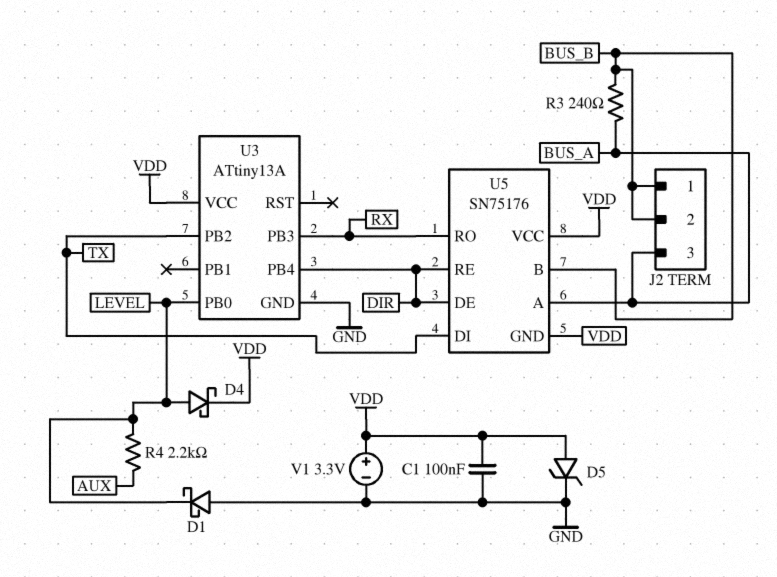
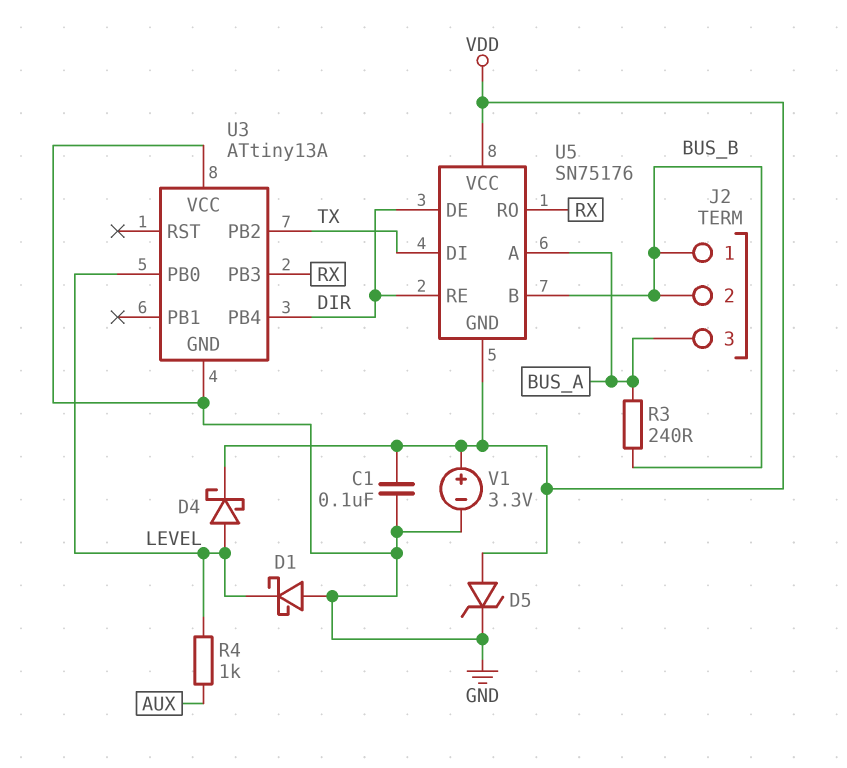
R4: 2.2k (AUX, LEVEL) -> 1k (AUX, LEVEL)
U3 pin VCC: VDD -> GND

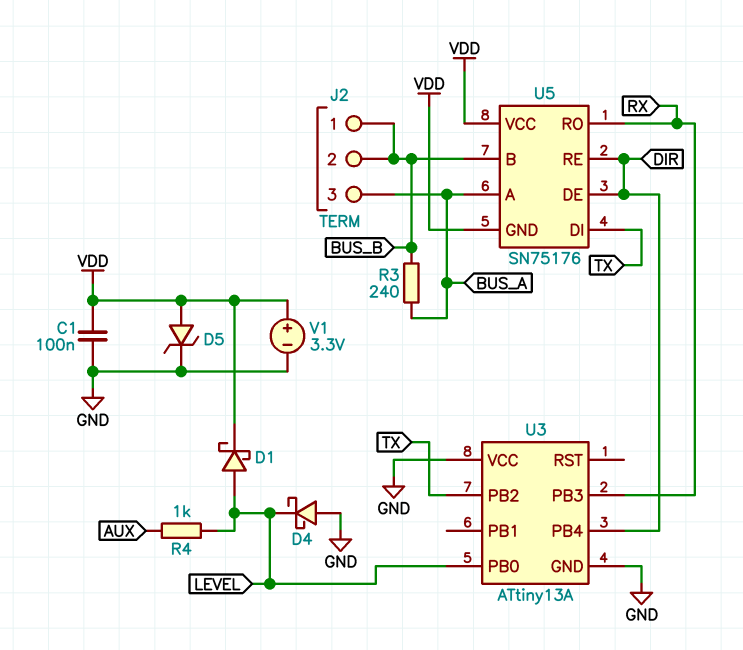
D1: schottky (A GND, K LEVEL) -> schottky (A LEVEL, K VDD)
D4: schottky (A LEVEL, K VDD) -> schottky (A GND, K LEVEL)

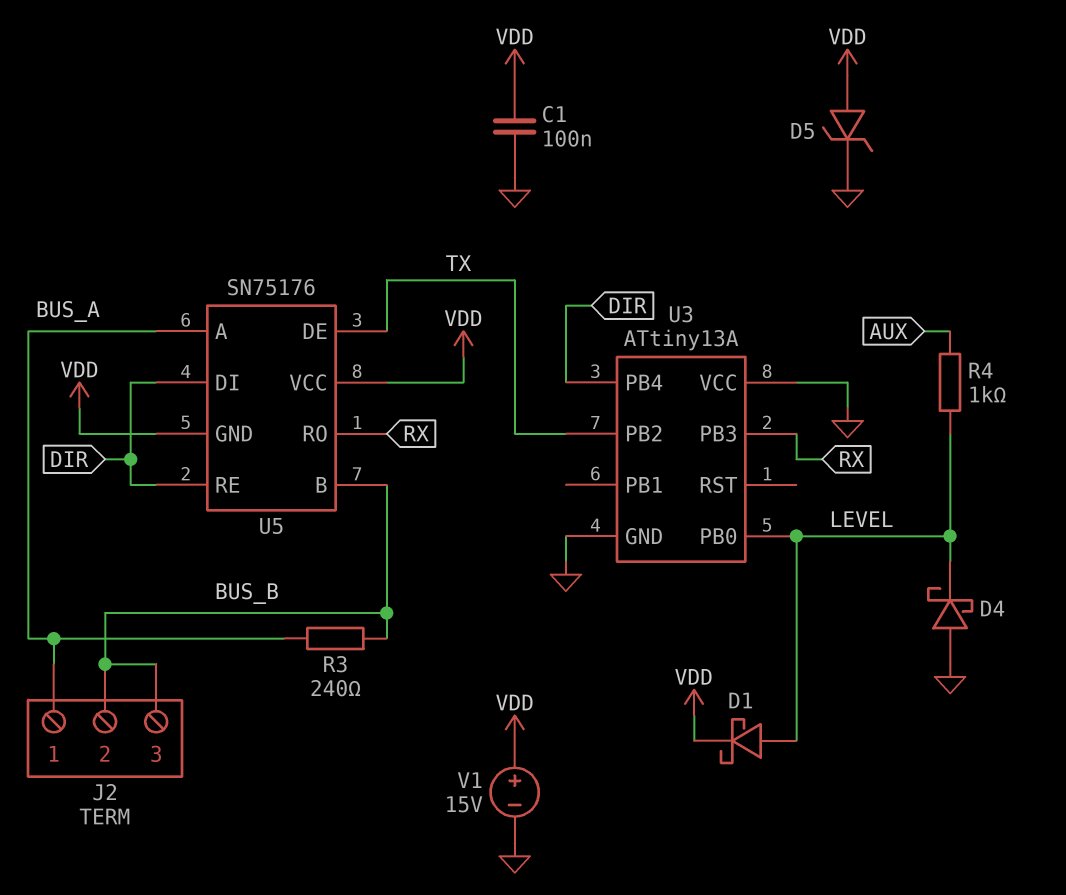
J2 pin 1: BUS_B -> BUS_A
J2 pin 3: BUS_A -> BUS_B
U5 pin DE: DIR -> TX
U5 pin DI: TX -> DIR
V1: 3.3V (plus VDD, minus GND) -> 15V (plus VDD, minus GND)

